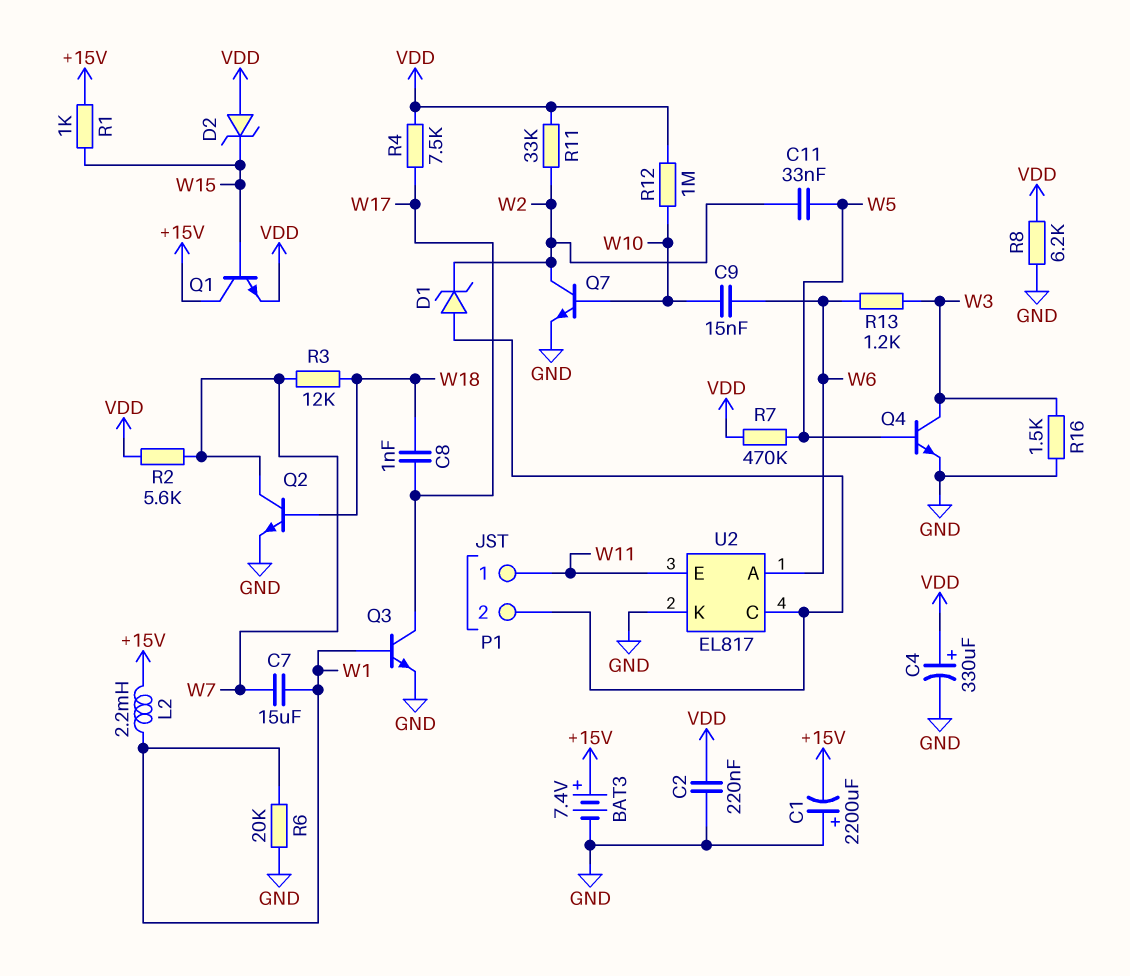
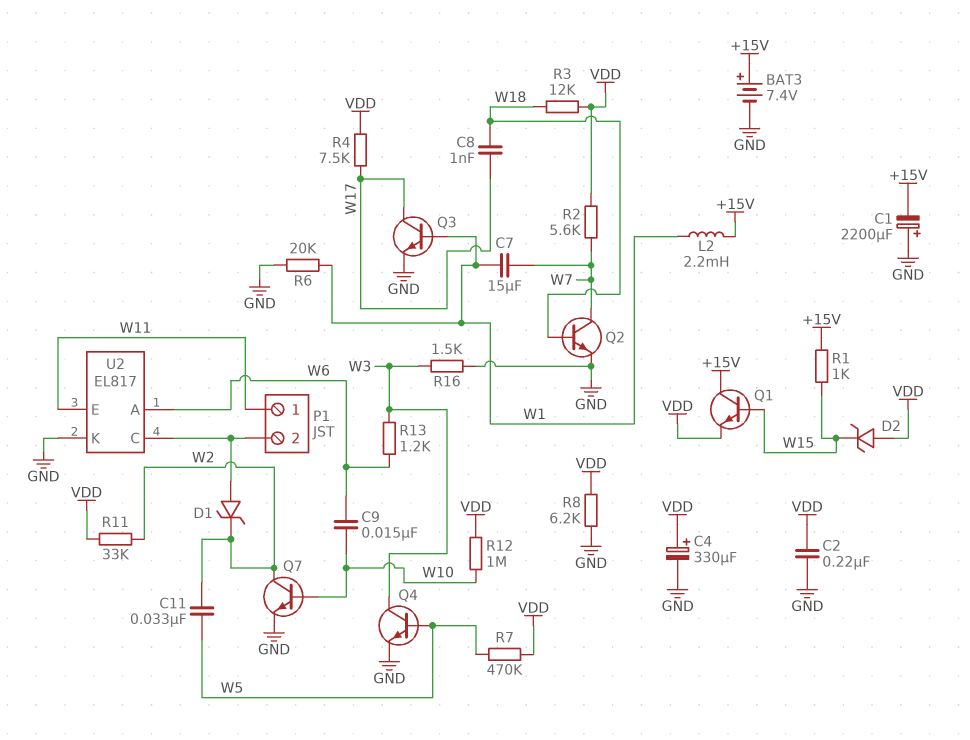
R3: 12k (W7, W18) -> 12k (VDD, W18)

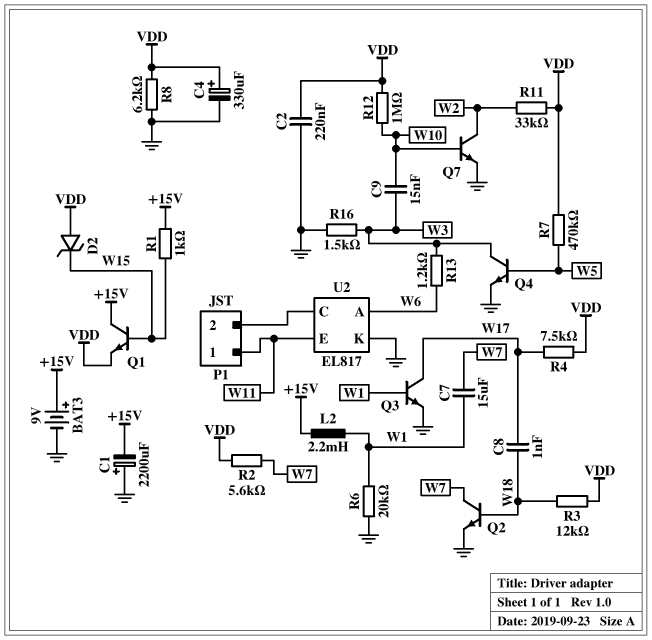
BAT3: 7.4V (plus +15V, minus GND) -> 9V (plus +15V, minus GND)
C9: 15nF (W6, W10) -> 15nF (W3, W10)
C11: 33nF (W2, W5) -> none
D1: zener (A P1/2, K W2) -> none

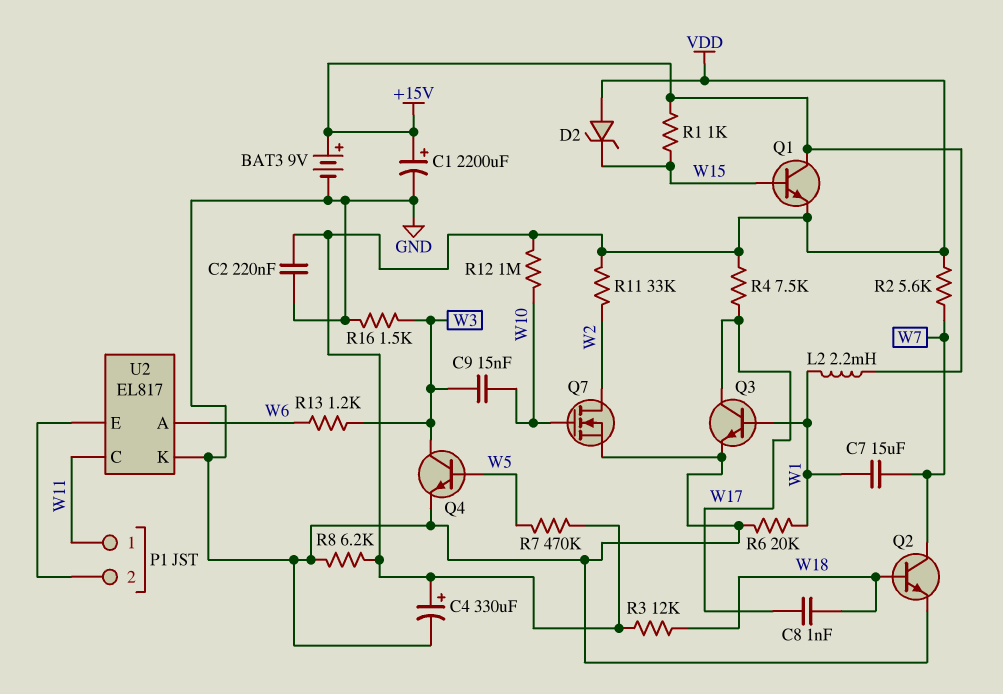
C1: 2200uF (plus GND, minus +15V) -> 2200uF (plus +15V, minus GND)
Q7: NPN (B W10, C W2, E GND) -> NMOS (G W10, D W2, S GND)
U2 pin C: P1/2 -> W11
U2 pin E: W11 -> P1/2

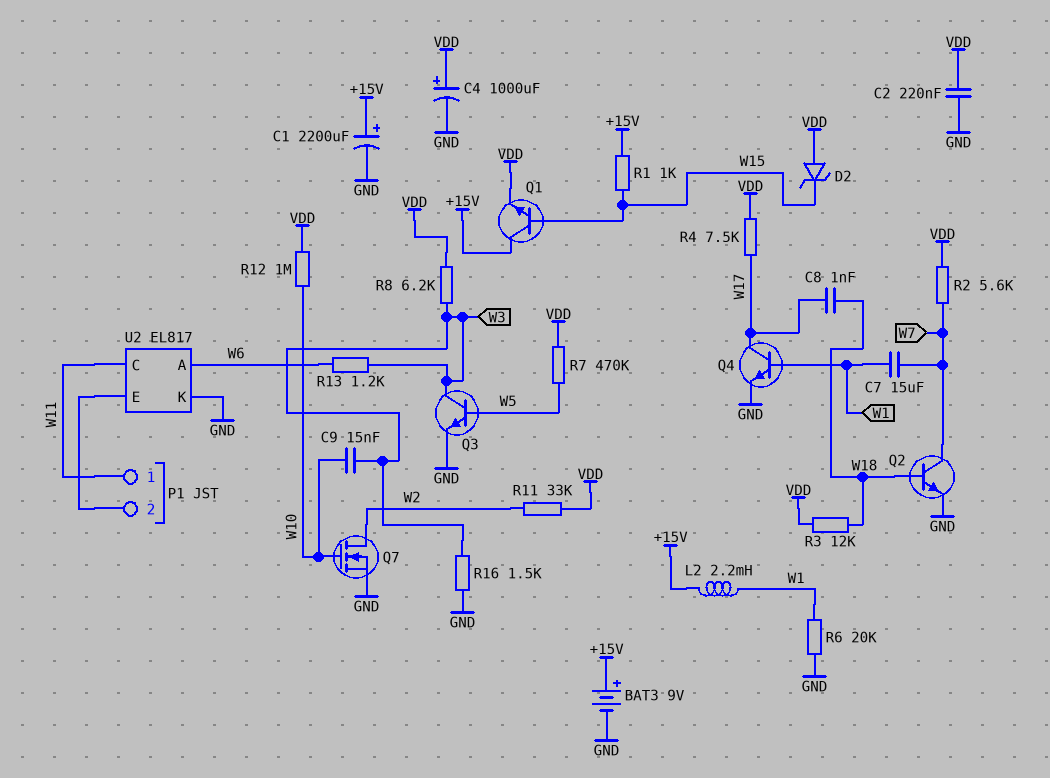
C4: 330uF (plus VDD, minus GND) -> 1000uF (plus VDD, minus GND)
Q3: NPN (B W1, C W17, E GND) -> NPN (B W5, C W3, E GND)
Q4: NPN (B W5, C W3, E GND) -> NPN (B W1, C W17, E GND)
R8: 6.2k (GND, VDD) -> 6.2k (VDD, W3)

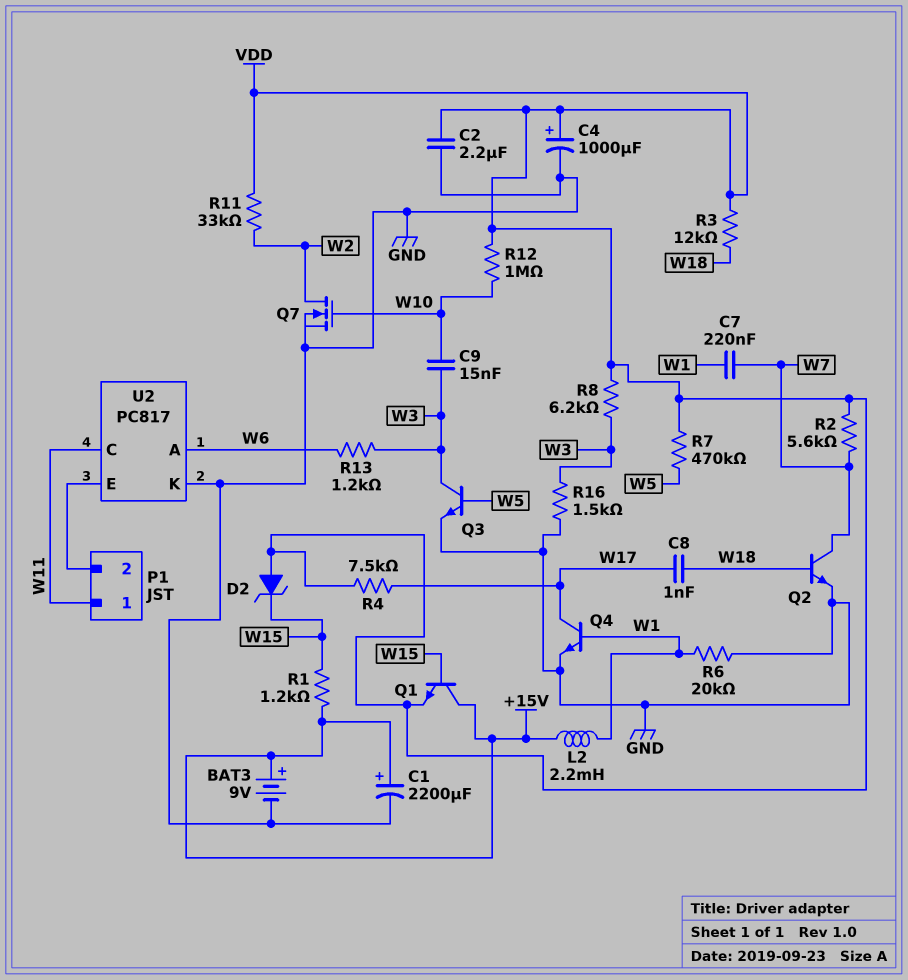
C2: 220nF (GND, VDD) -> 2.2uF (GND, VDD)
C7: 15uF (W1, W7) -> 220nF (W1, W7)
R1: 1k (+15V, W15) -> 1.2k (+15V, W15)
U2: EL817 -> PC817

